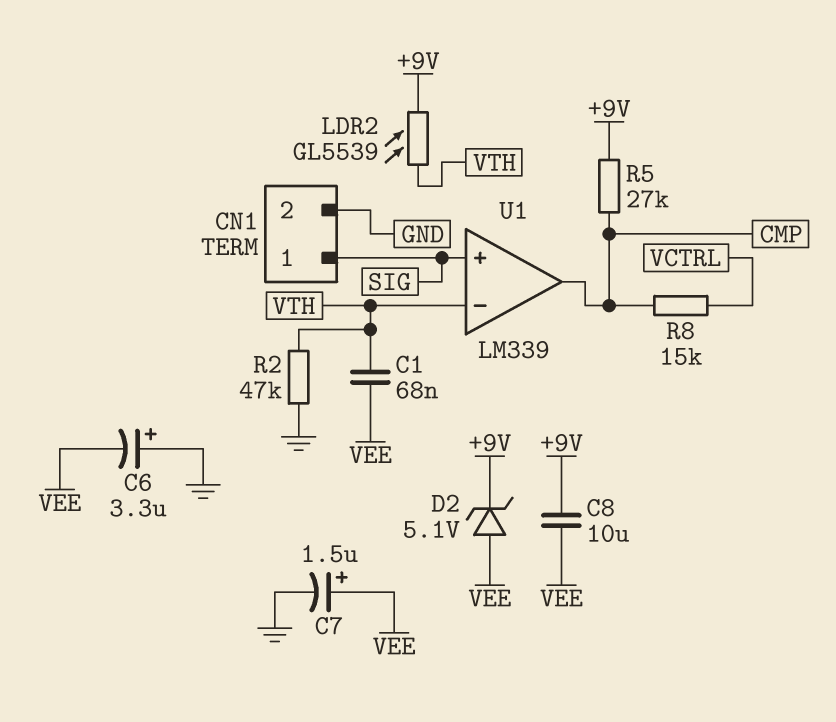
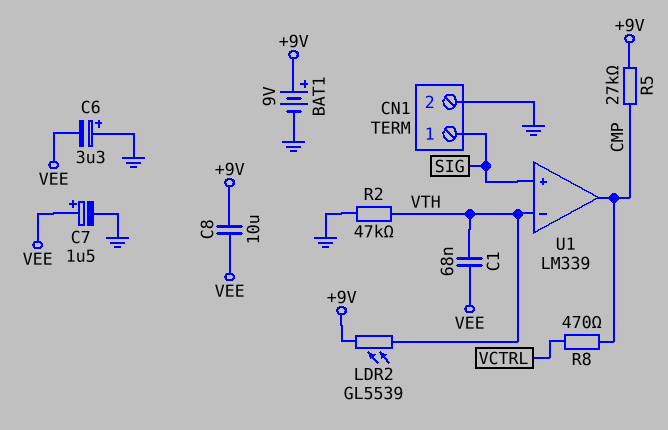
BAT1: none -> 9V (plus +9V, minus GND)
D2: zener 5.1V (A VEE, K +9V) -> none
R8: 15k (CMP, VCTRL) -> 470 (CMP, VCTRL)

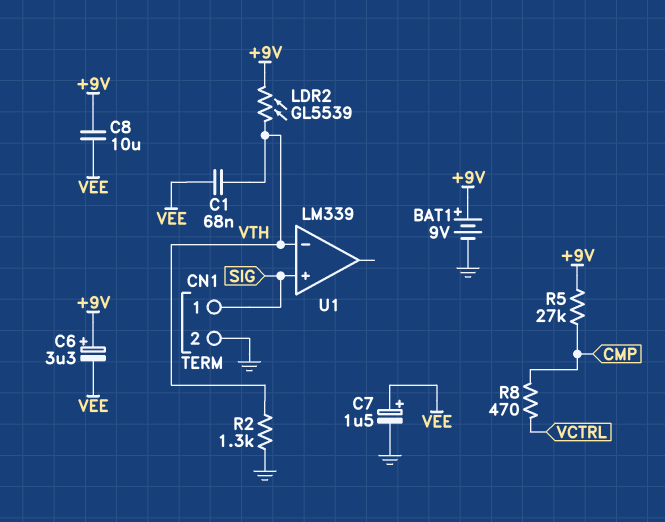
C6: 3.3uF (plus GND, minus VEE) -> 3.3uF (plus +9V, minus VEE)
R2: 47k (GND, VTH) -> 1.3k (GND, VTH)
U1 pin out: CMP -> none

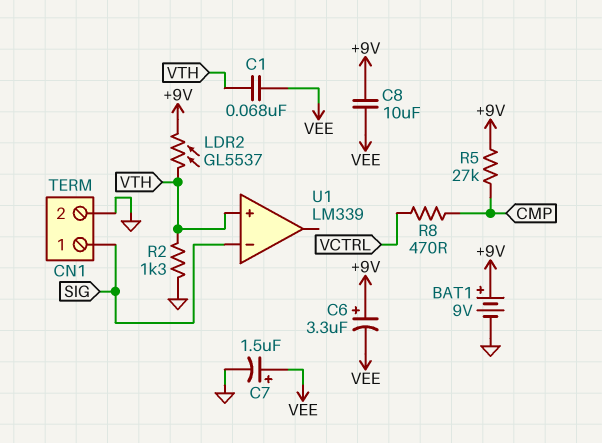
LDR2: GL5539 (+9V, VTH) -> GL5537 (+9V, VTH)
U1 pin in+: SIG -> VTH
U1 pin in-: VTH -> SIG

